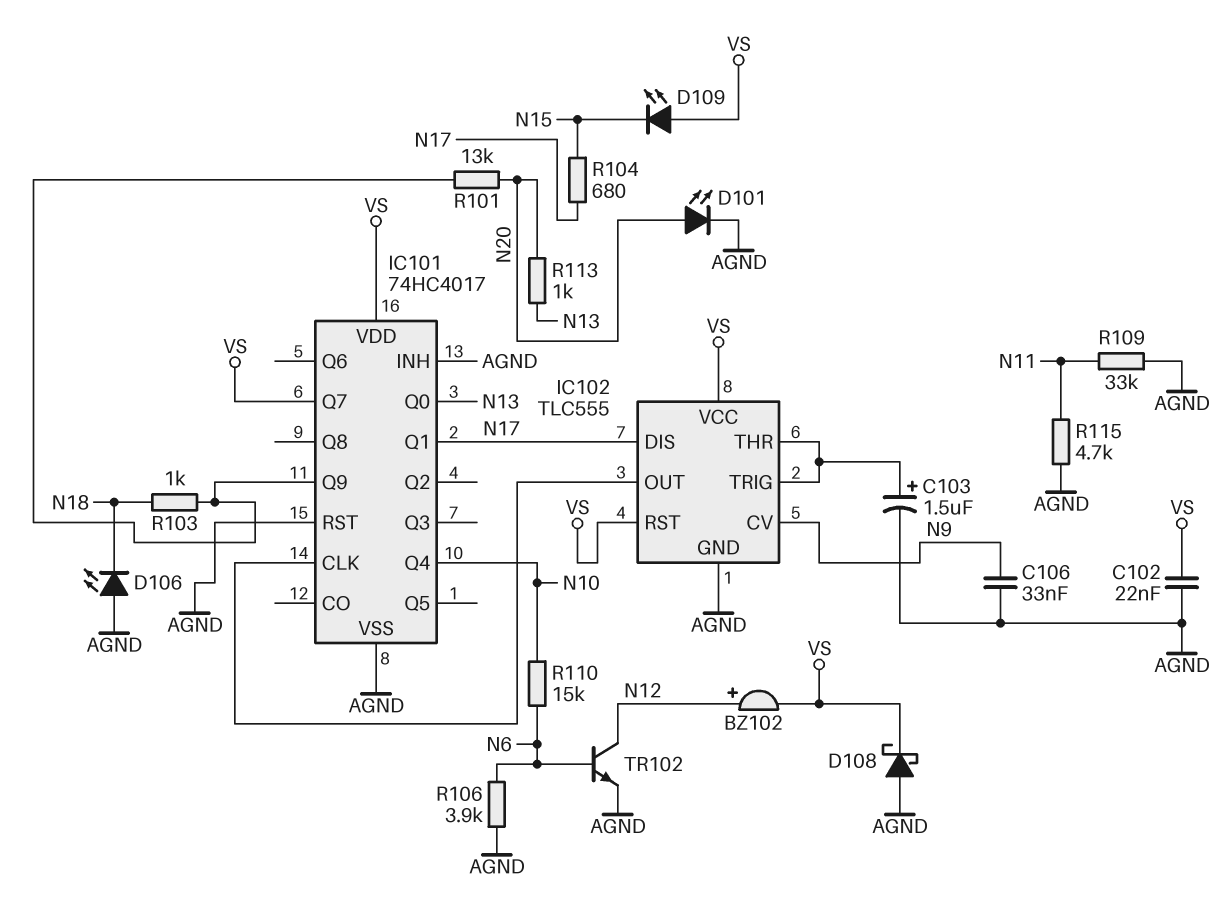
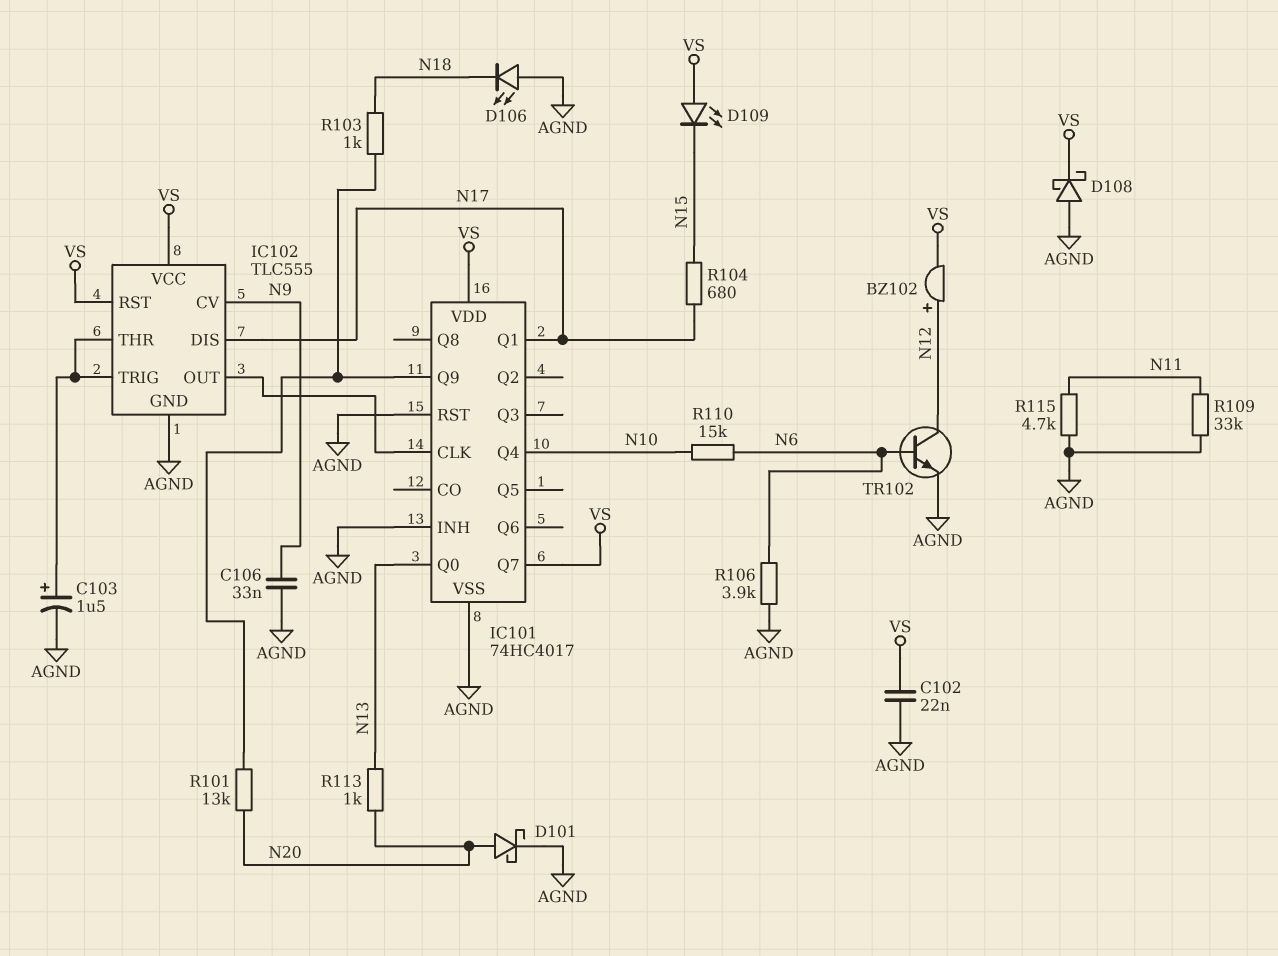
D101: LED (A N20, K AGND) -> schottky (A N20, K AGND)

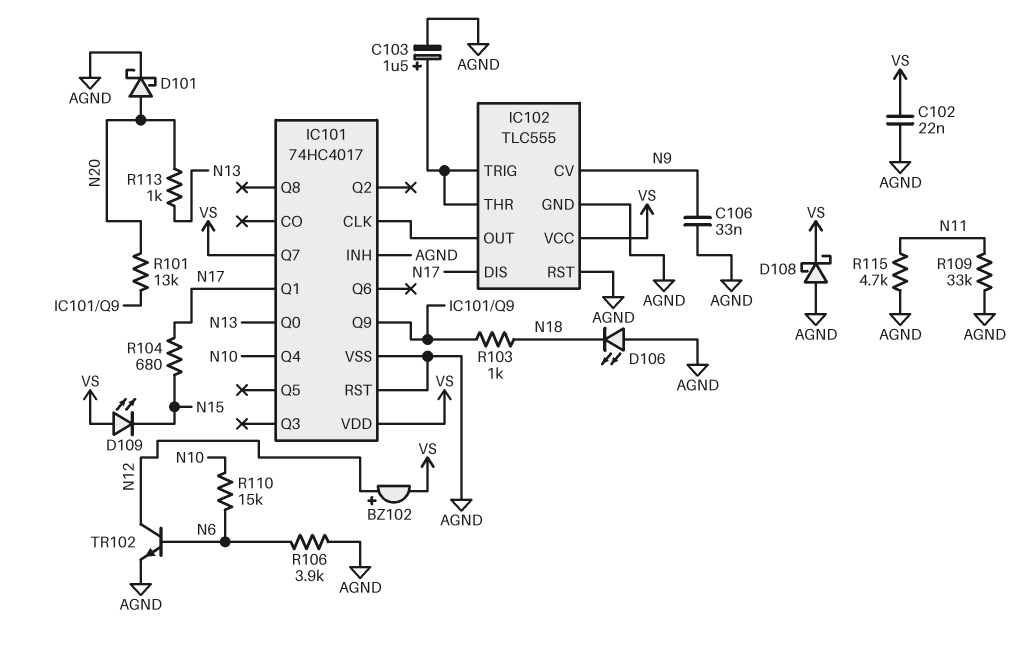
IC102 pin RST: VS -> AGND

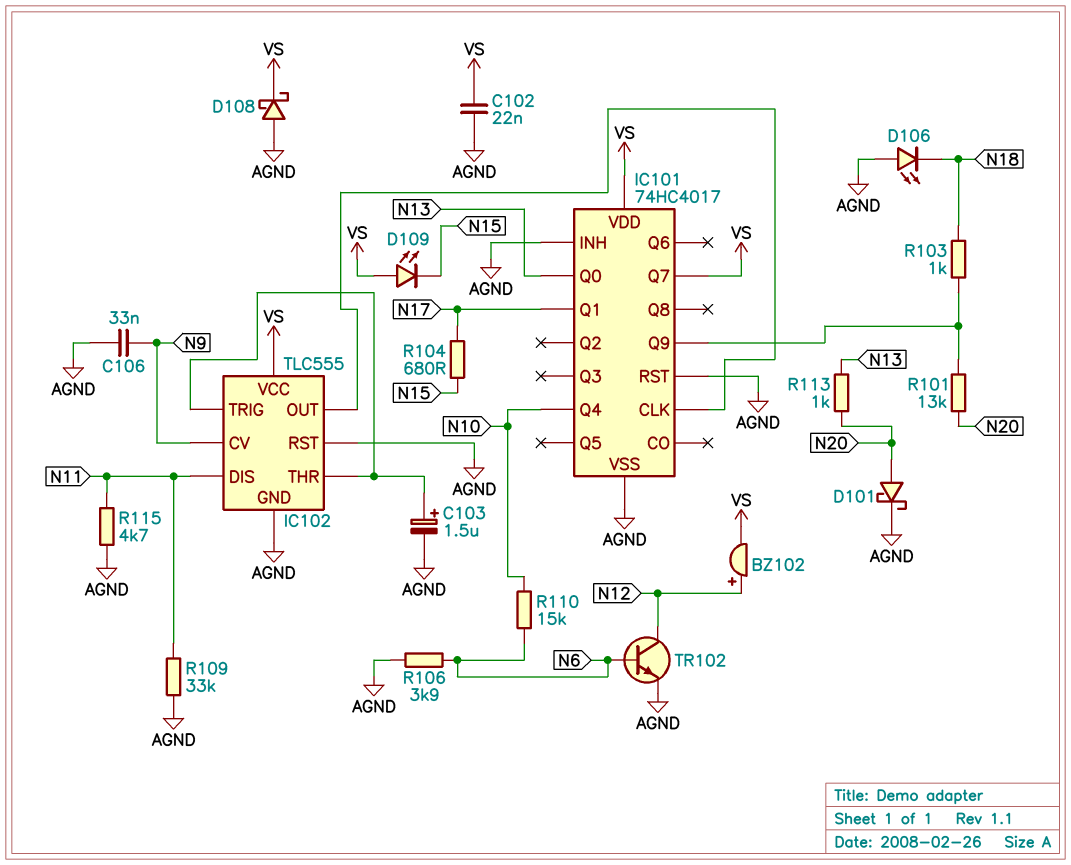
IC102 pin DIS: N17 -> N11

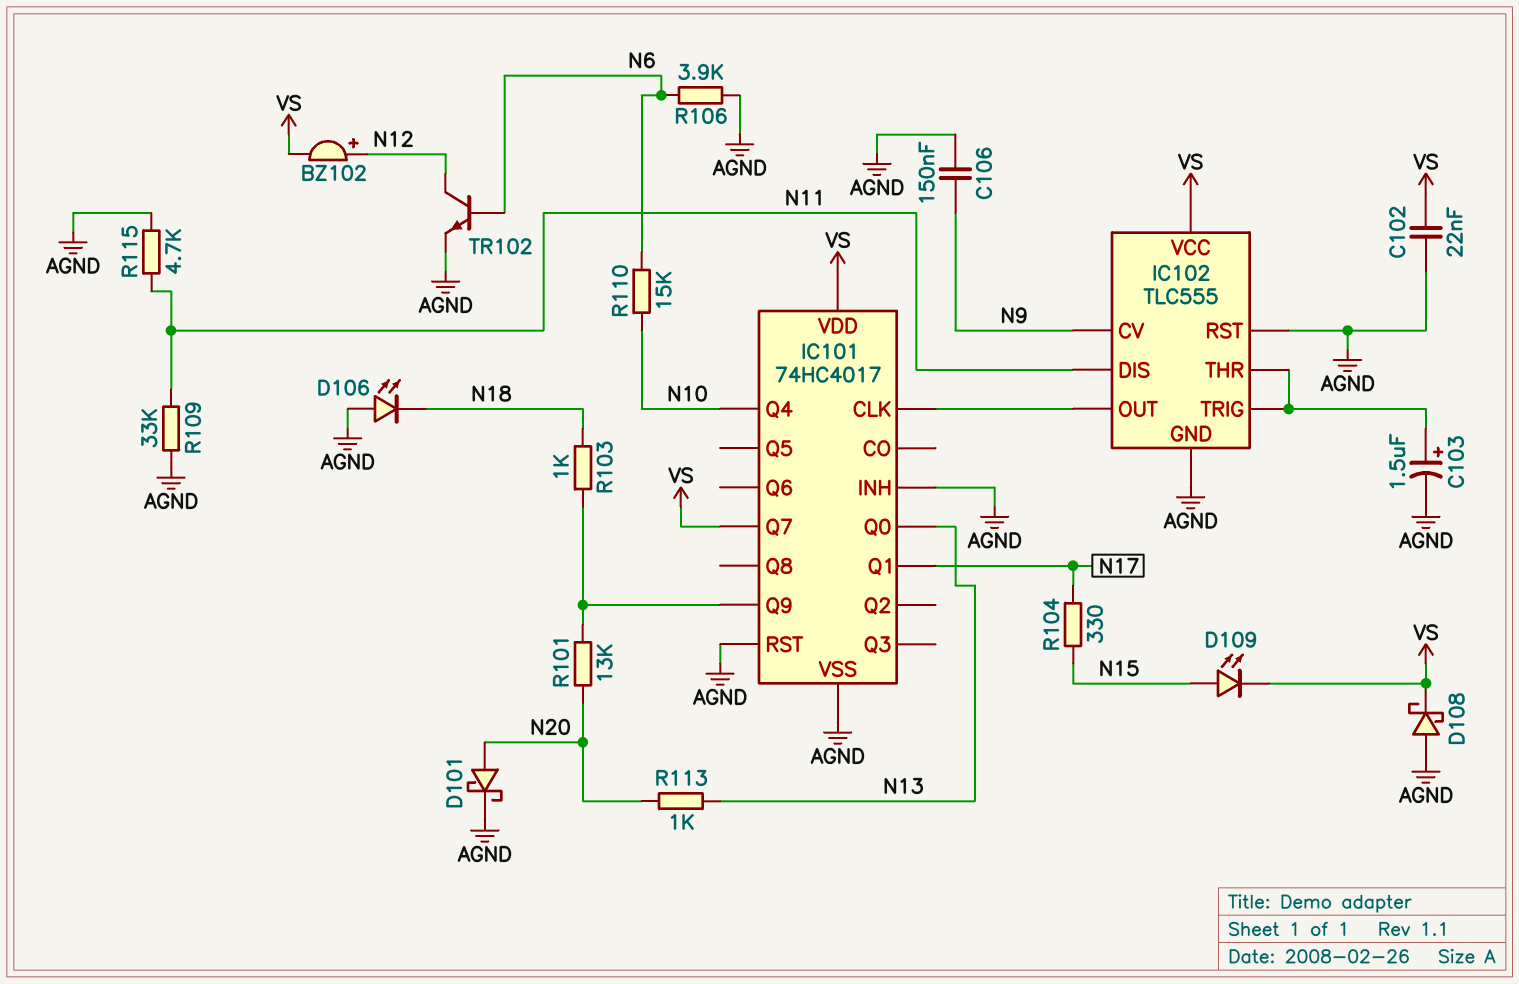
C106: 33nF (AGND, N9) -> 150nF (AGND, N9)
D109: LED (A VS, K N15) -> LED (A N15, K VS)
R104: 680 (N15, N17) -> 330 (N15, N17)

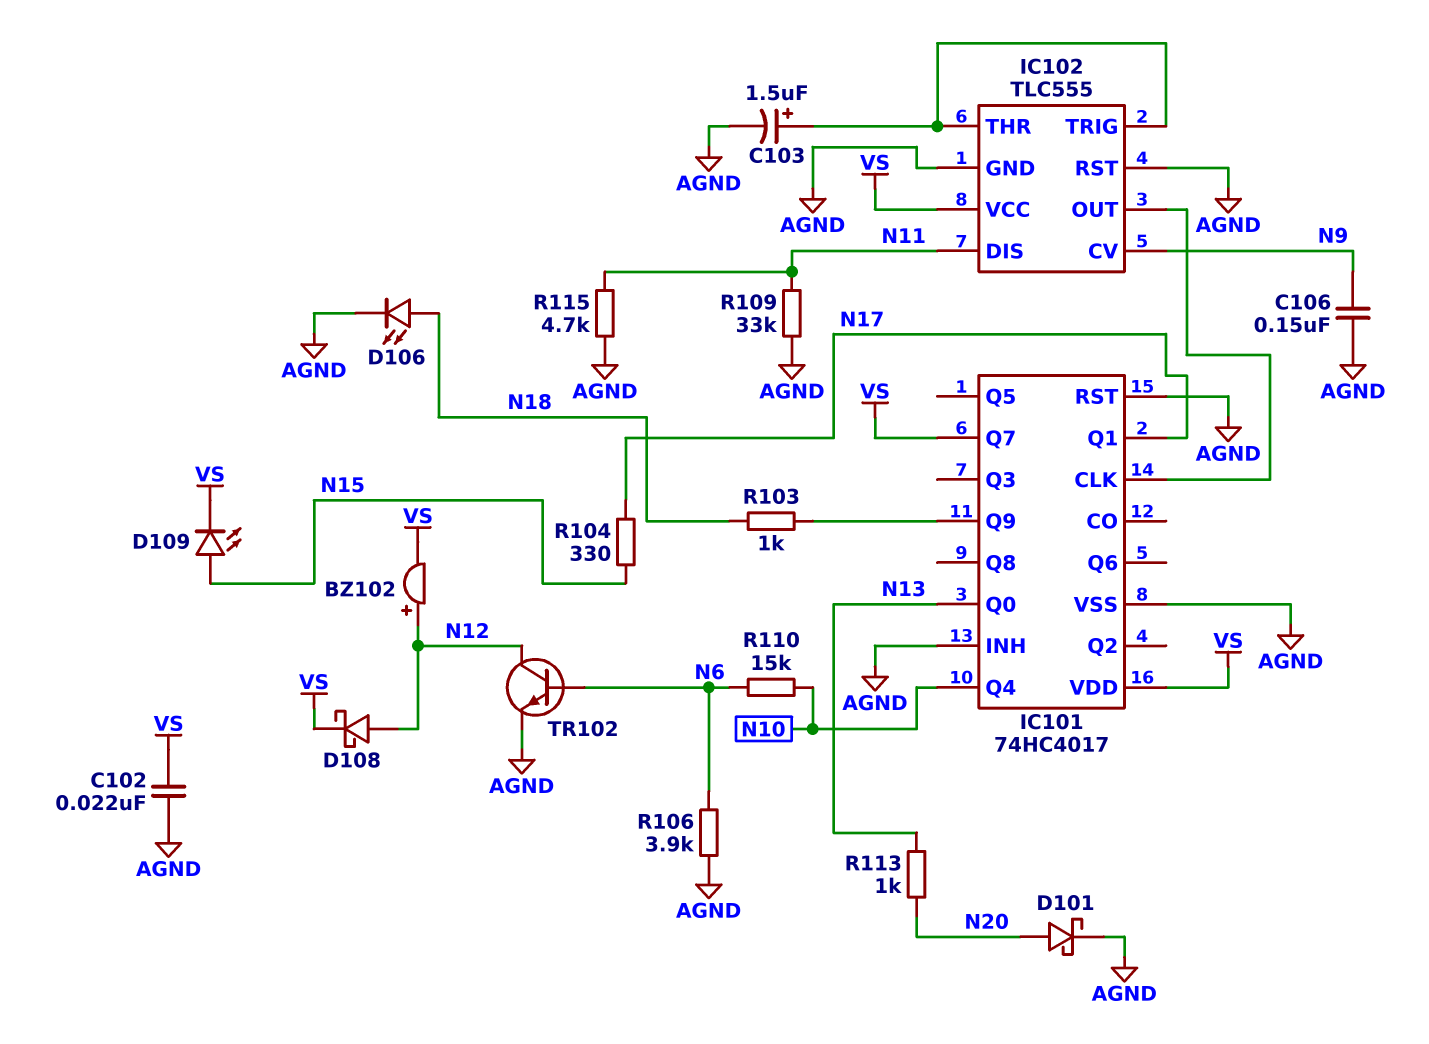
D106: LED (A AGND, K N18) -> LED (A N18, K AGND)
D108: schottky (A AGND, K VS) -> schottky (A N12, K VS)
R101: 13k (IC101/Q9, N20) -> none

